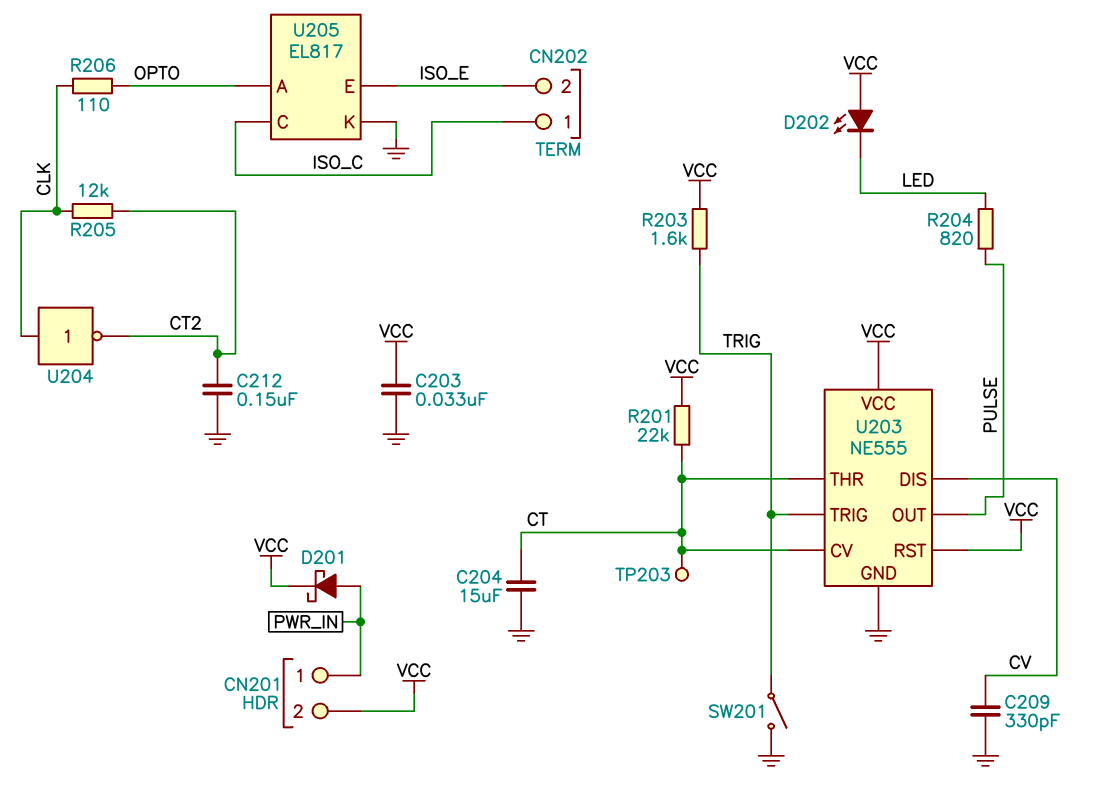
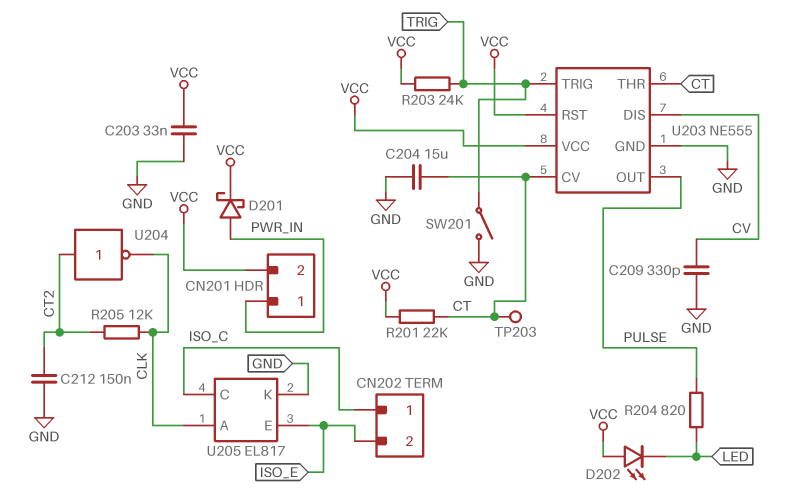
R203: 1.6k (TRIG, VCC) -> 24k (TRIG, VCC)
R206: 110 (CLK, OPTO) -> none
U204: NOT (in CLK, out CT2) -> NOT (in CT2, out CLK)
U205 pin A: OPTO -> CLK

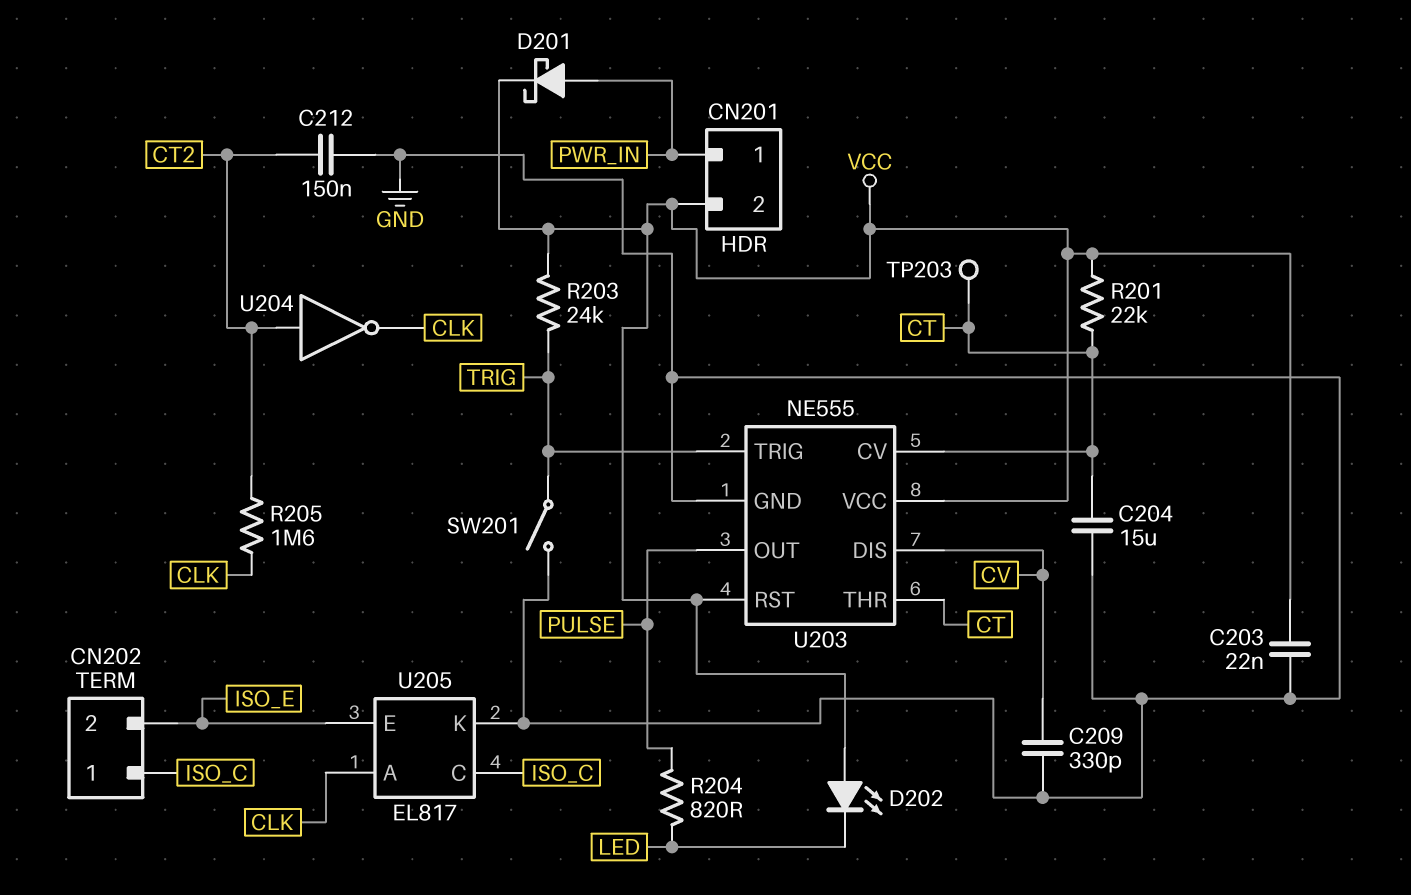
C203: 33nF (GND, VCC) -> 22nF (GND, VCC)
R205: 12k (CLK, CT2) -> 1.6M (CLK, CT2)

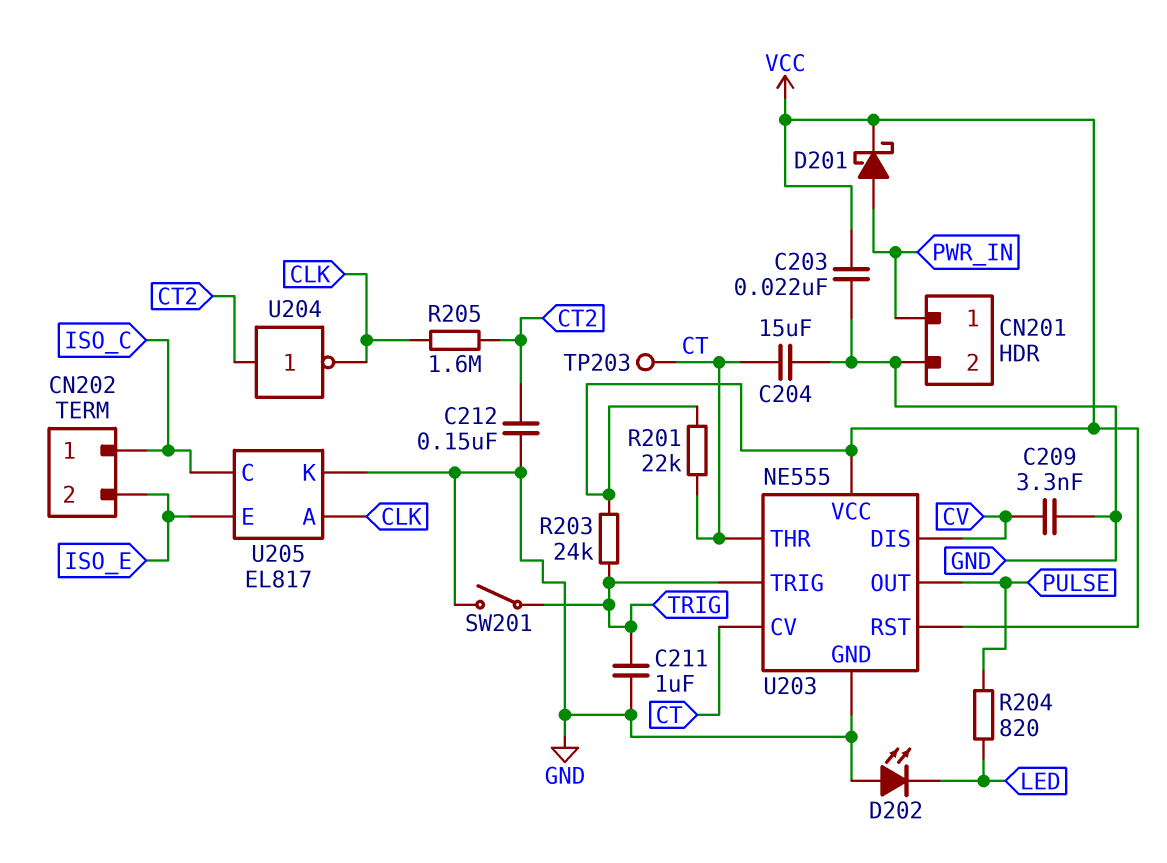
C209: 330pF (CV, GND) -> 3.3nF (CV, GND)
C211: none -> 1uF (GND, TRIG)
CN201 pin 2: VCC -> GND
D202: LED (A VCC, K LED) -> LED (A GND, K LED)

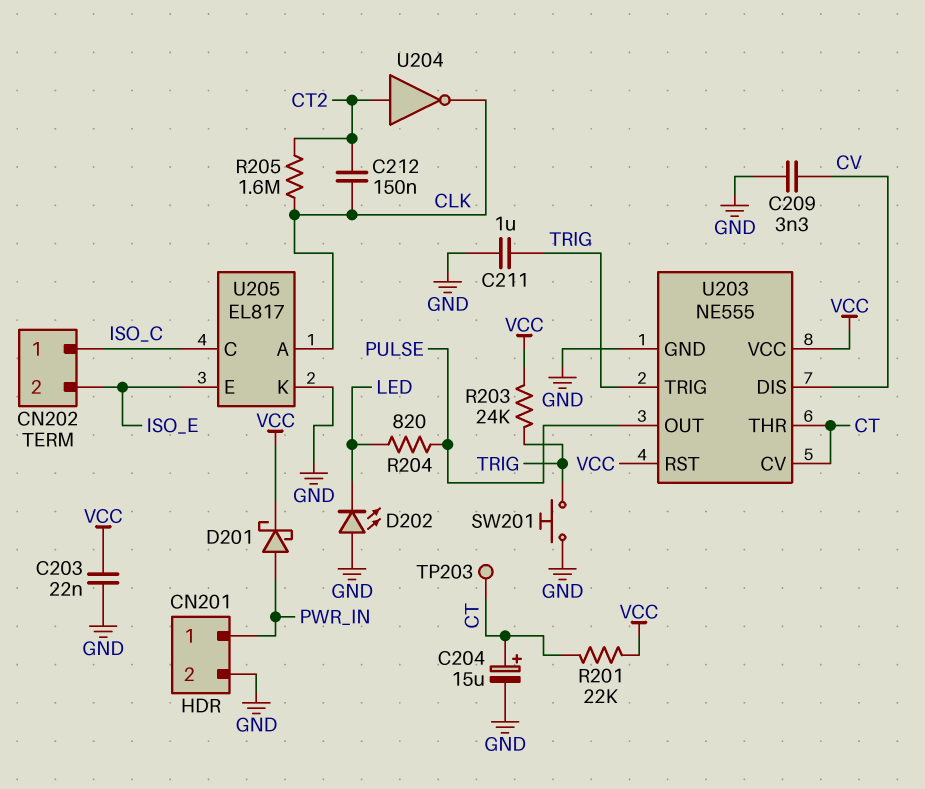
C204: 15uF (CT, GND) -> 15uF (plus CT, minus GND)
C212: 150nF (CT2, GND) -> 150nF (CLK, CT2)
SW201: switch (GND, TRIG) -> button (GND, TRIG)

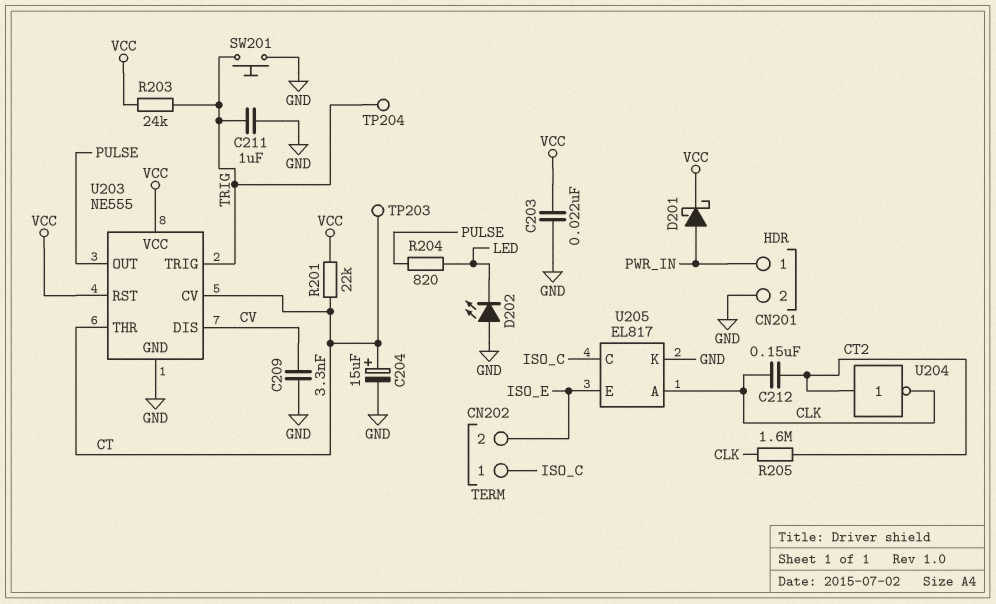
TP204: none -> test point (TRIG)

